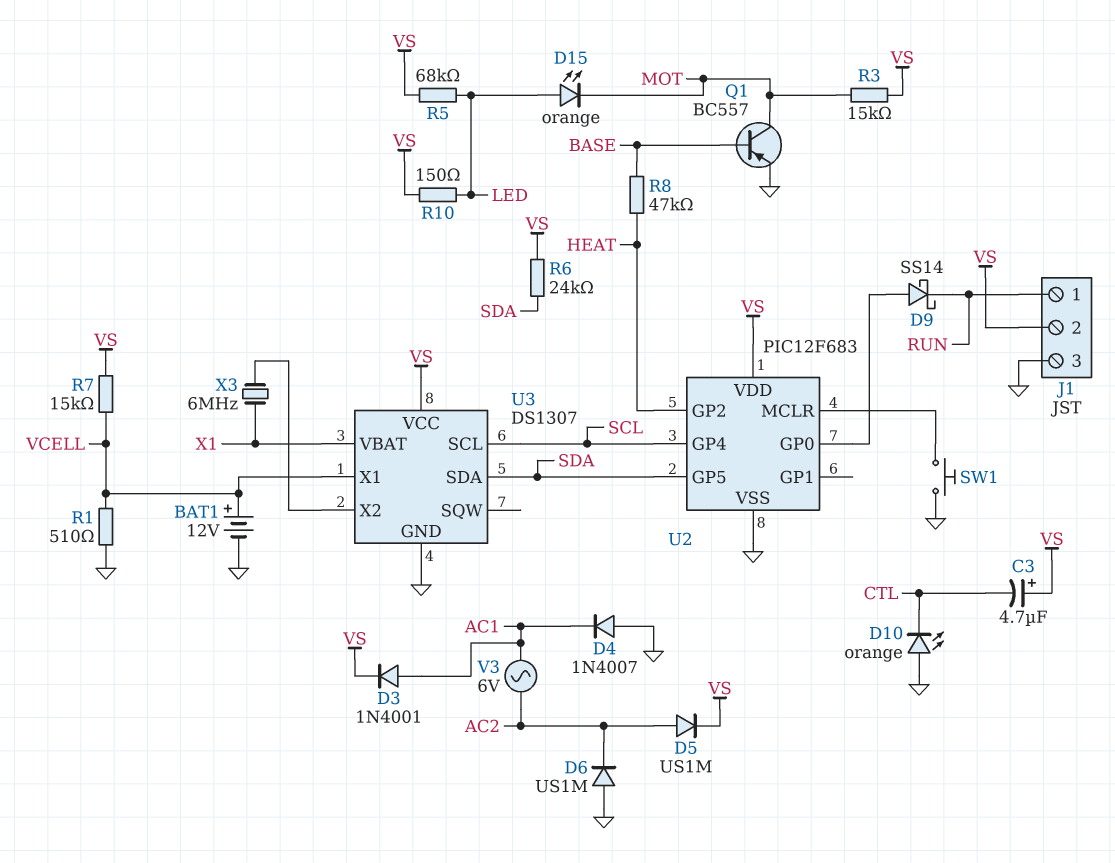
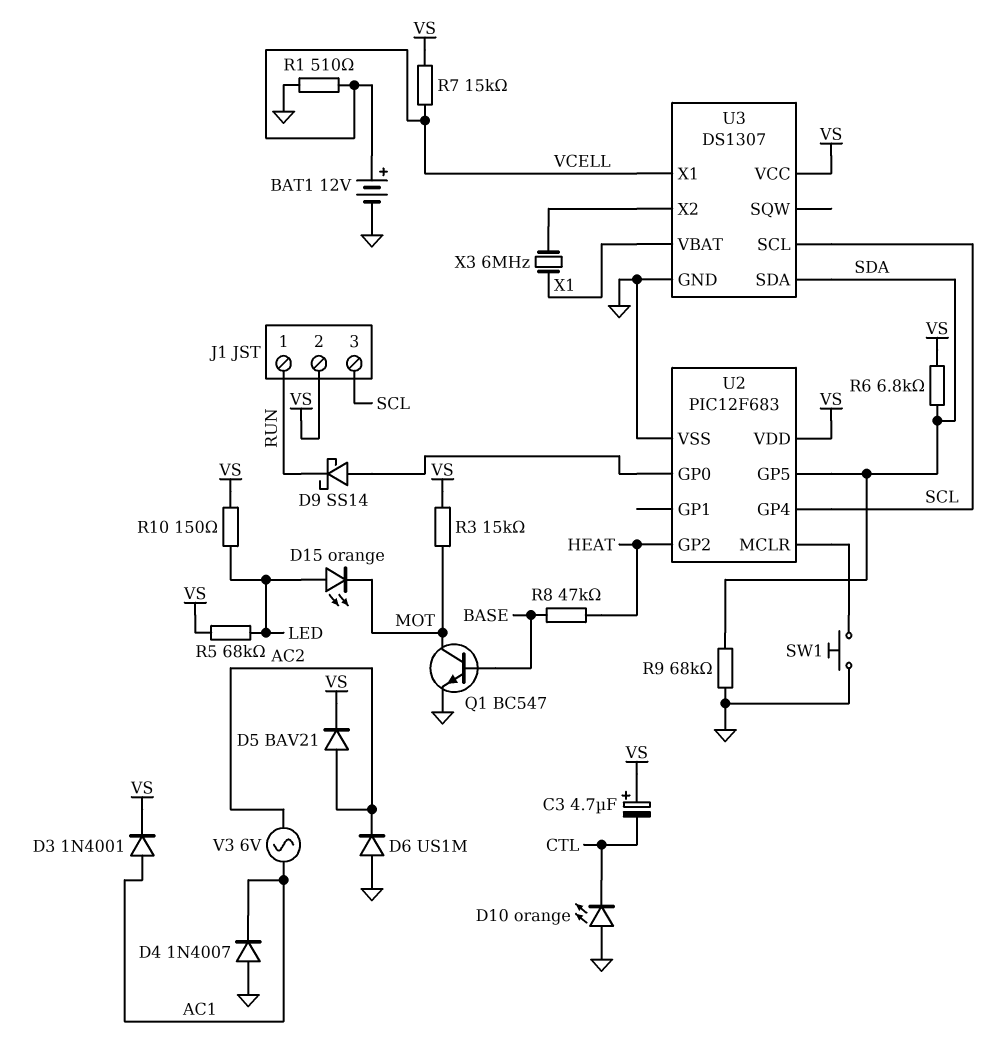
D5: diode US1M (A AC2, K VS) -> diode BAV21 (A AC2, K VS)
J1 pin 3: GND -> SCL
Q1: PNP BC557 (B BASE, C MOT, E GND) -> NPN BC547 (B BASE, C MOT, E GND)
R6: 24k (SDA, VS) -> 6.8k (SDA, VS)
R9: none -> 68k (GND, SDA)

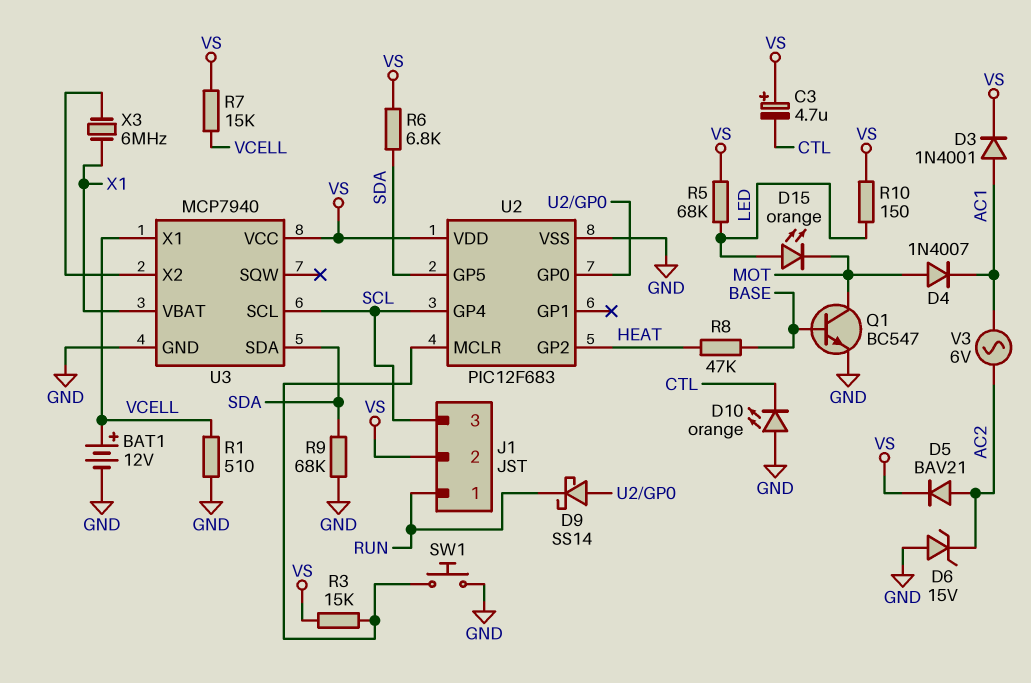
D4: diode 1N4007 (A GND, K AC1) -> diode 1N4007 (A MOT, K AC1)
D6: diode US1M (A GND, K AC2) -> zener 15V (A GND, K AC2)
R3: 15k (MOT, VS) -> 15k (U2/MCLR, VS)
U3: DS1307 -> MCP7940

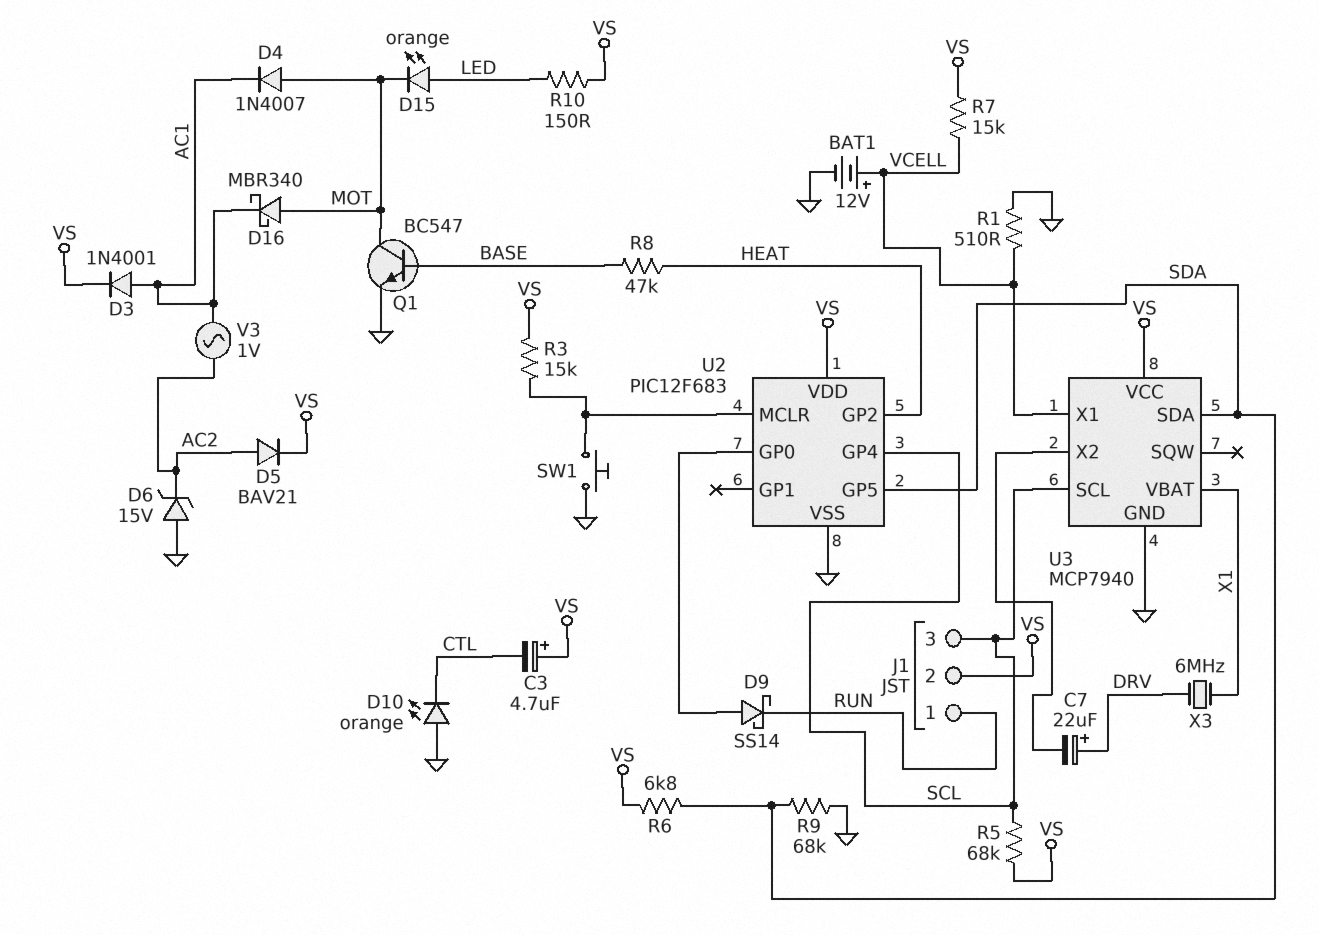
C7: none -> 22uF (plus DRV, minus U3/X2)
D16: none -> schottky MBR340 (A MOT, K AC1)
R5: 68k (LED, VS) -> 68k (SCL, VS)
V3: AC 6V (AC1, AC2) -> AC 1V (AC1, AC2)
X3: 6MHz (U3/X2, X1) -> 6MHz (DRV, X1)

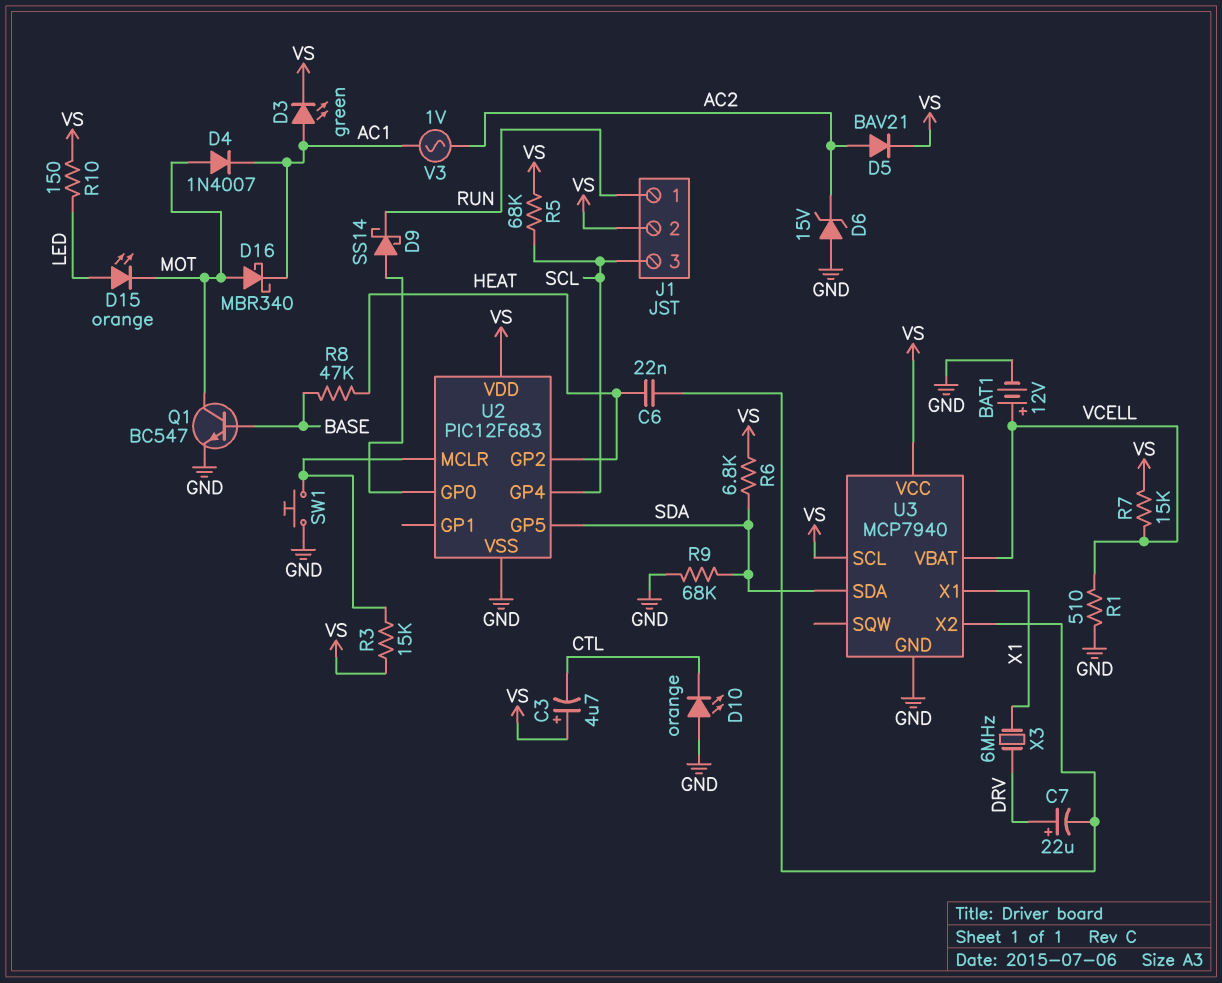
C6: none -> 22nF (HEAT, U3/X2)
D3: diode 1N4001 (A AC1, K VS) -> LED green (A AC1, K VS)
U3 pin SCL: SCL -> VS
U3 pin VBAT: X1 -> VCELL
U3 pin X1: VCELL -> X1

